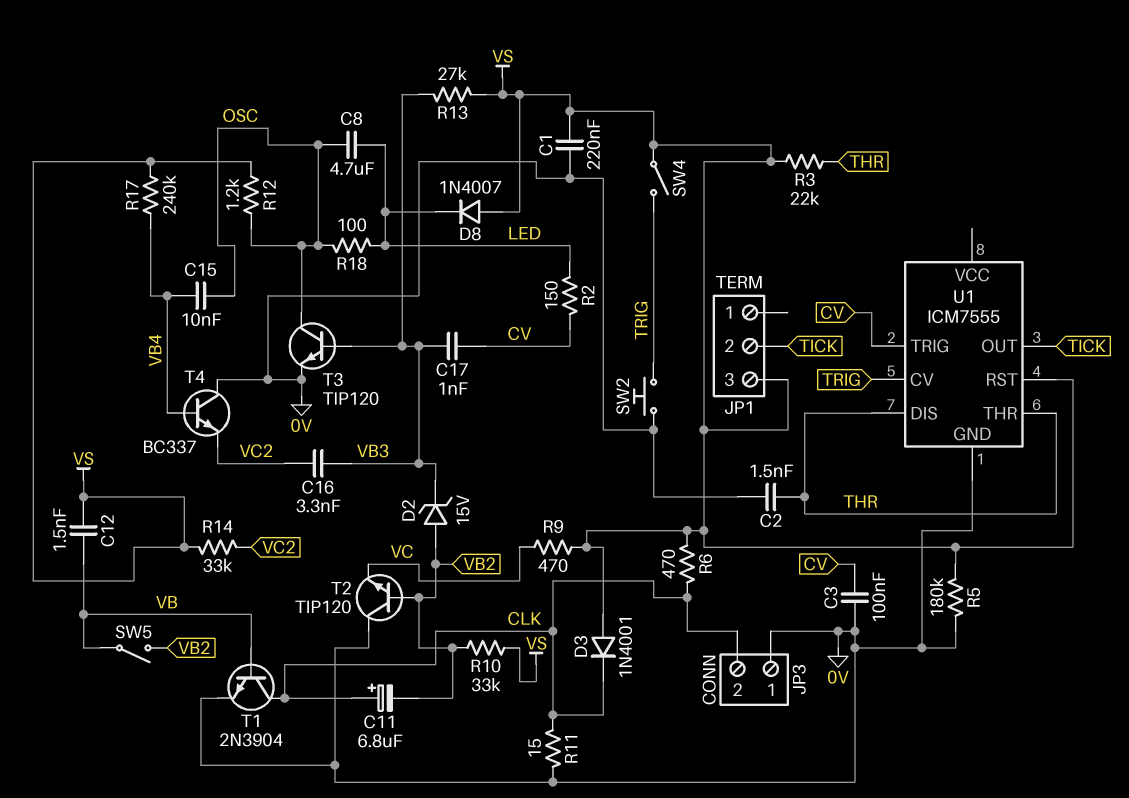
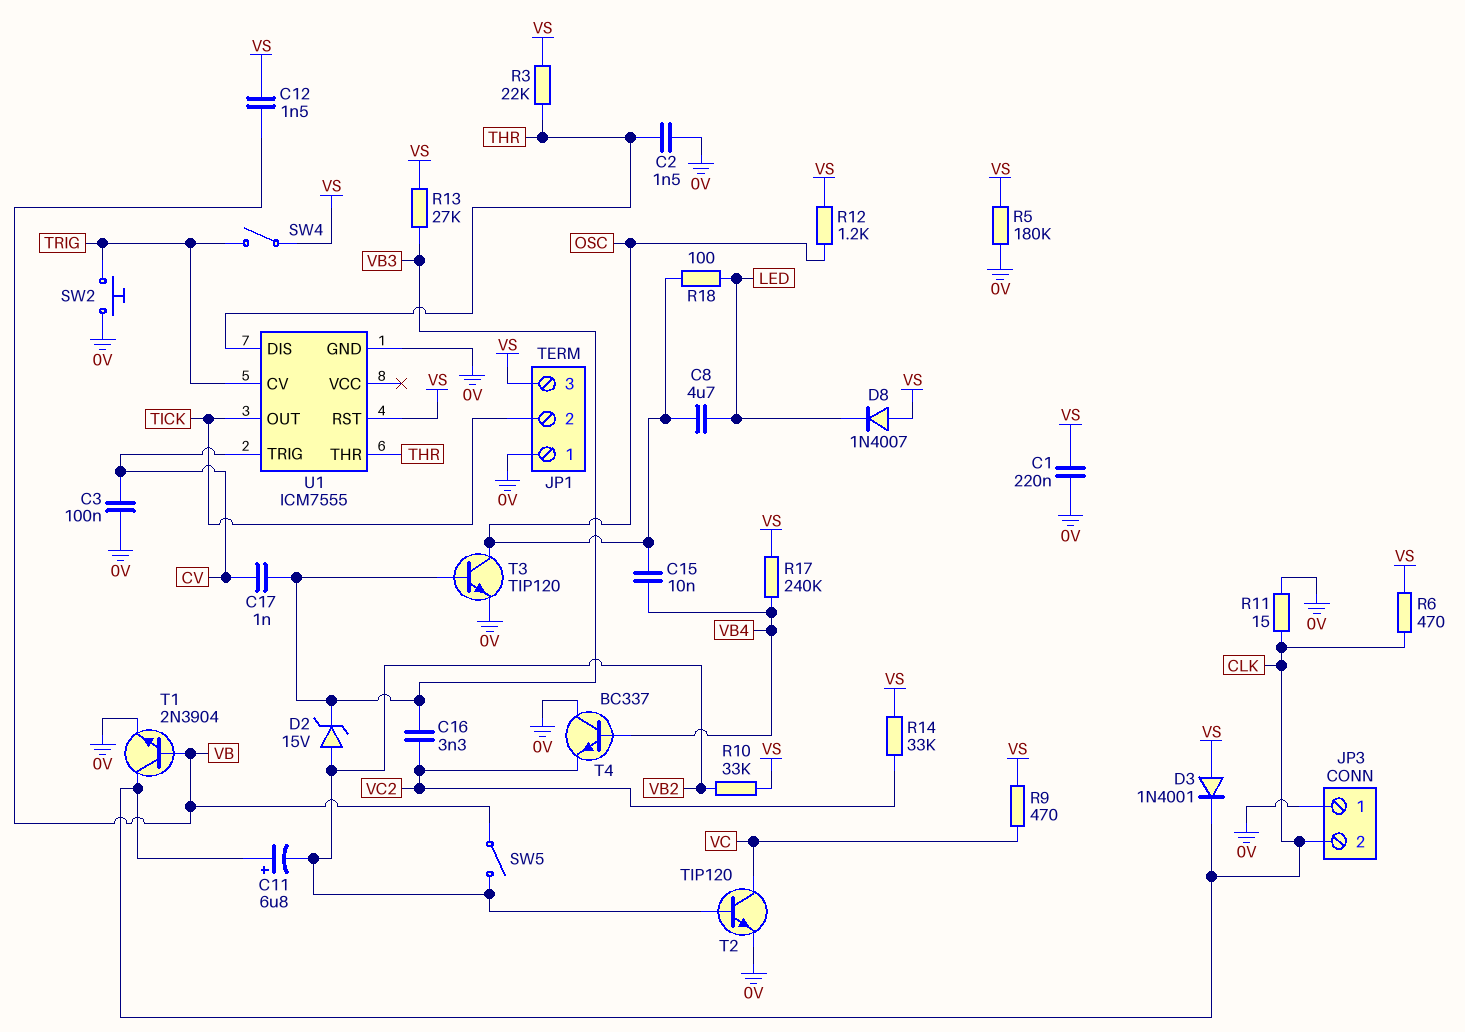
JP1 pin 1: none -> 0V
R2: 150 (CV, LED) -> none
T2: NPN TIP120 (B VB2, C 0V, E VC) -> NPN TIP120 (B VB2, C VC, E 0V)

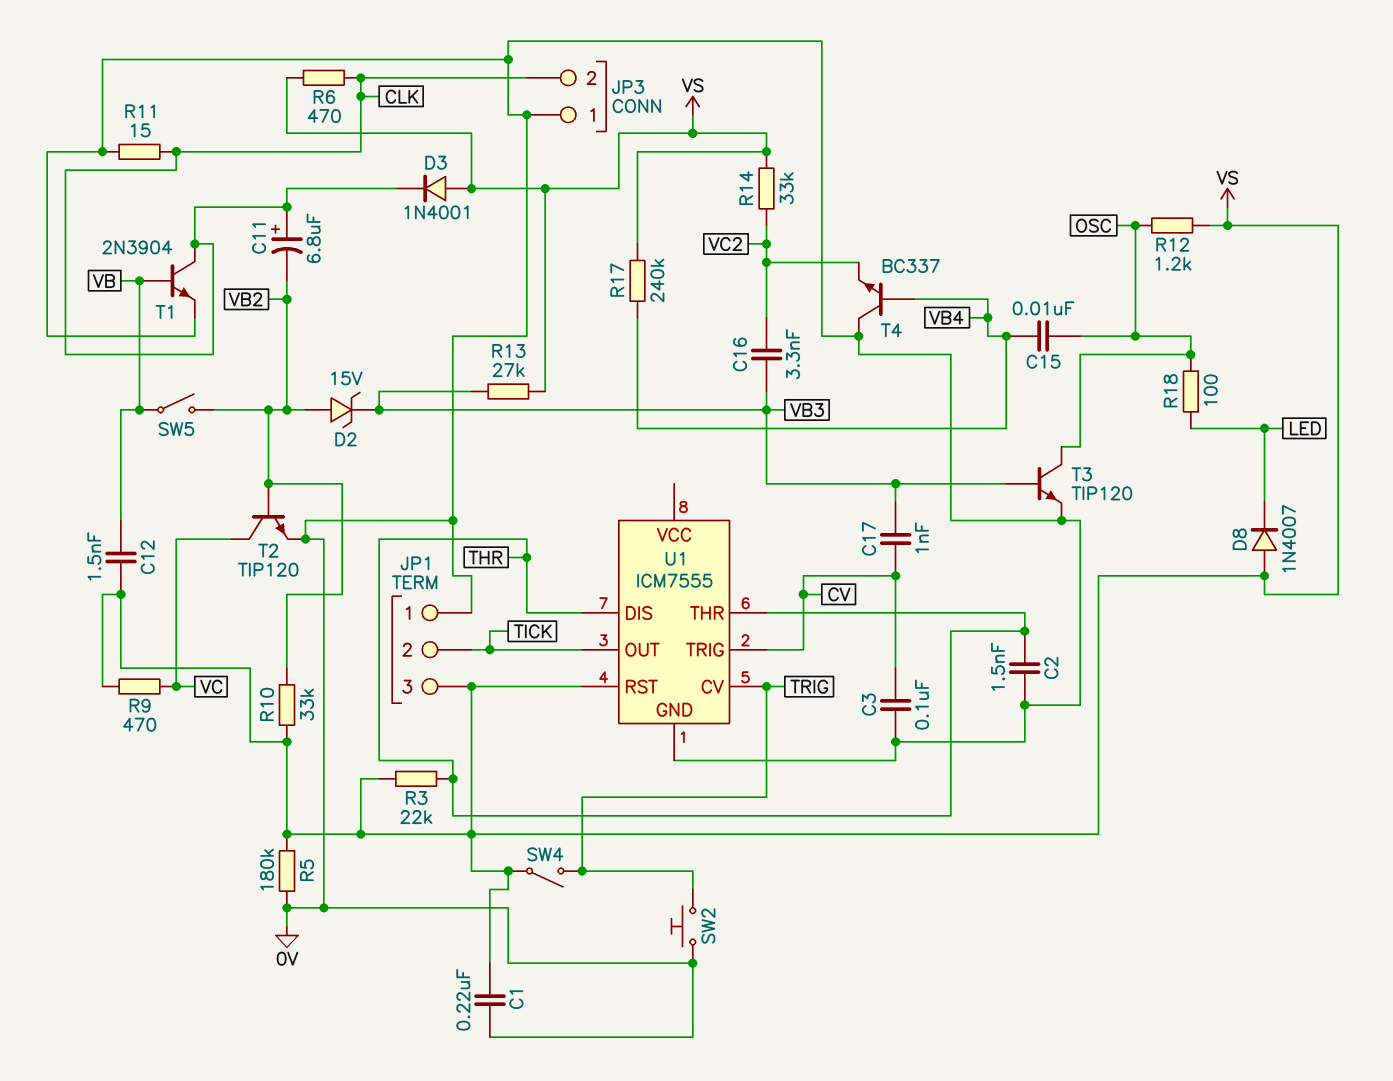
C8: 4.7uF (LED, OSC) -> none

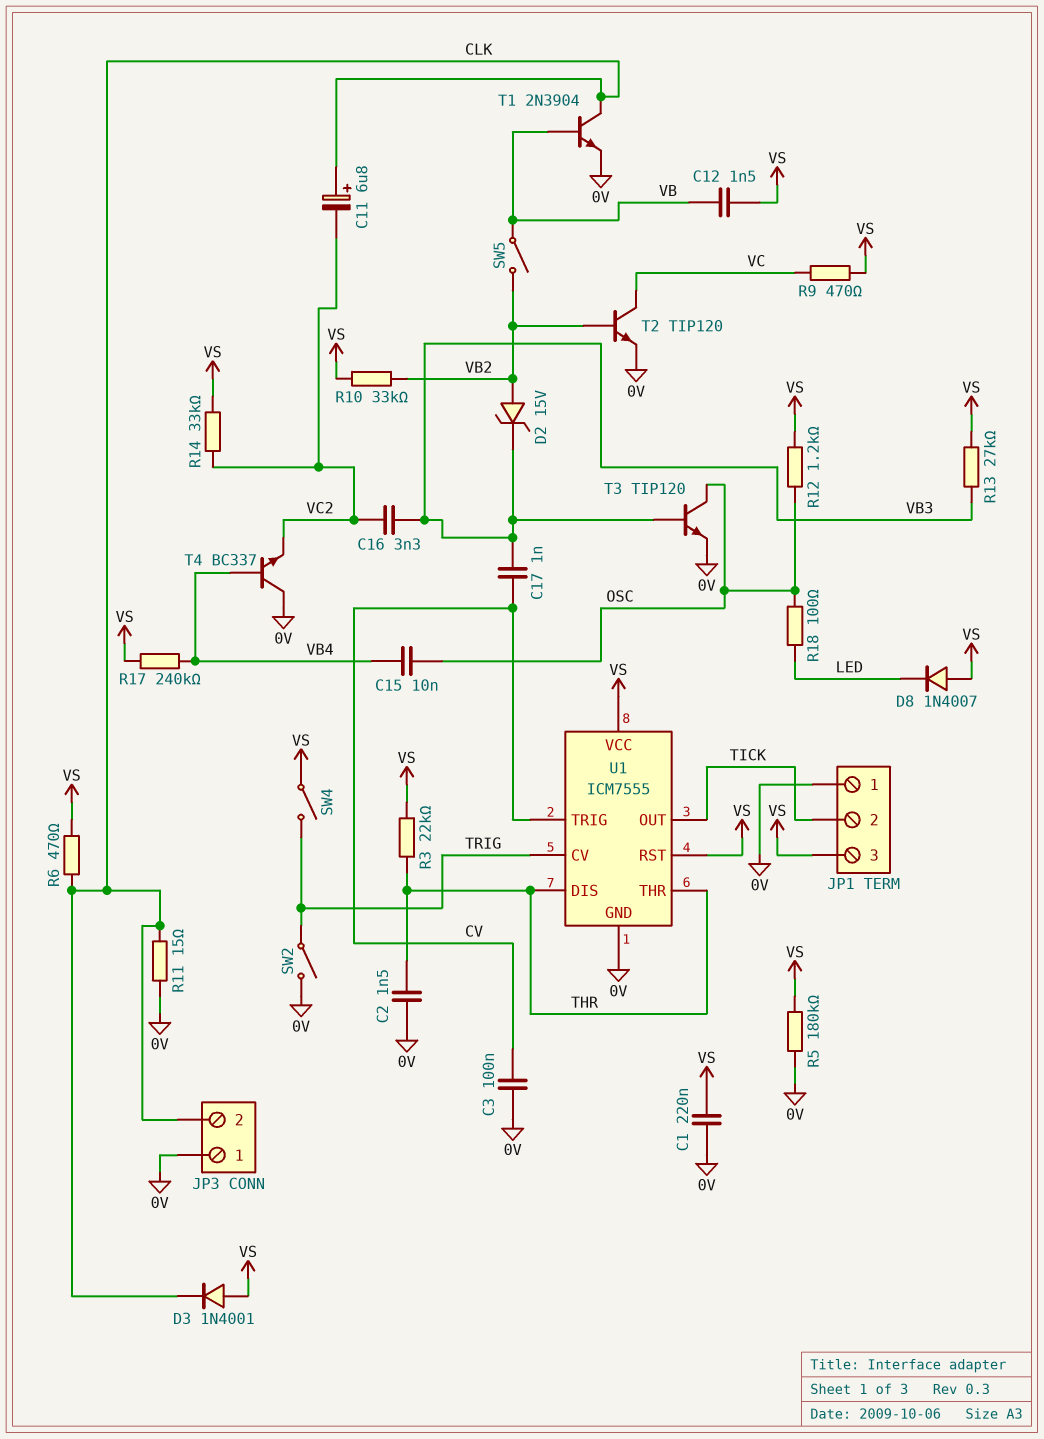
C11: 6.8uF (plus CLK, minus VB2) -> 6.8uF (plus CLK, minus VC2)
SW2: button (0V, TRIG) -> switch (0V, TRIG)
U1 pin VCC: none -> VS

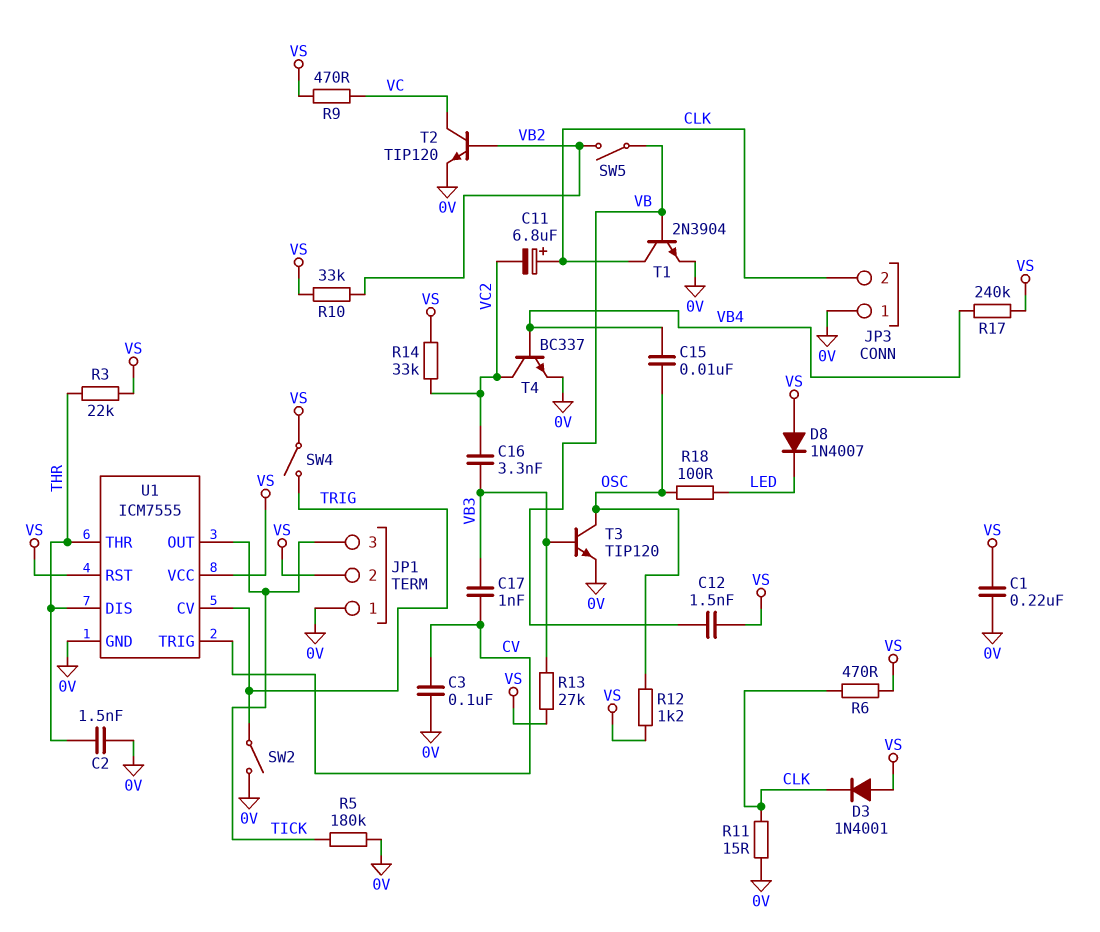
D2: zener 15V (A VB2, K VB3) -> none
JP1 pin 2: TICK -> VS
JP1 pin 3: VS -> TICK
R5: 180k (0V, VS) -> 180k (0V, TICK)
T4: NPN BC337 (B VB4, C 0V, E VC2) -> NPN BC337 (B VB4, C VC2, E 0V)

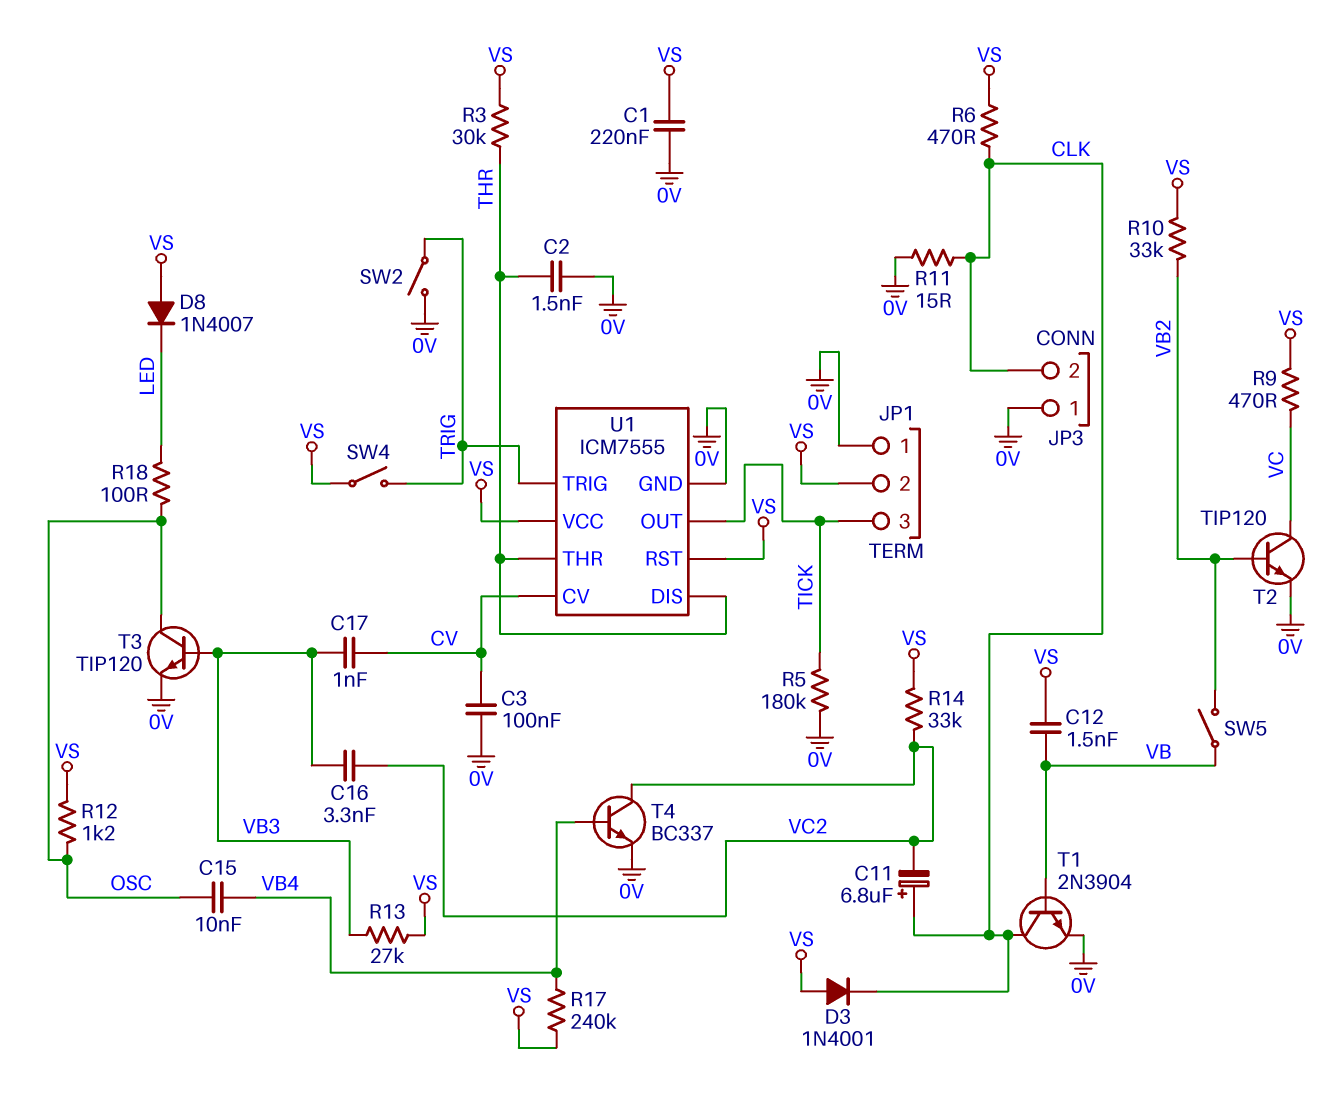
R3: 22k (THR, VS) -> 30k (THR, VS)
U1 pin CV: TRIG -> CV
U1 pin TRIG: CV -> TRIG

